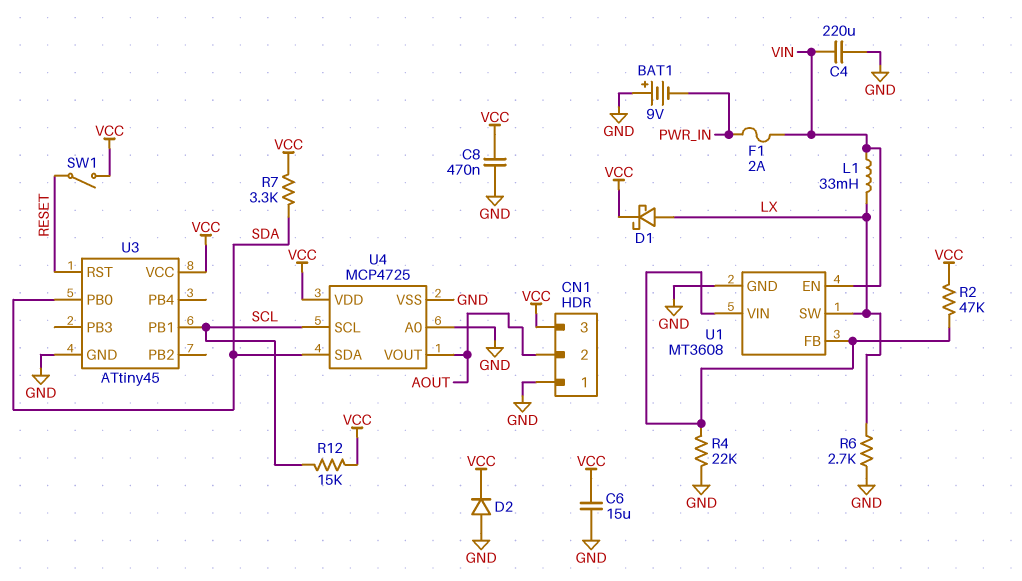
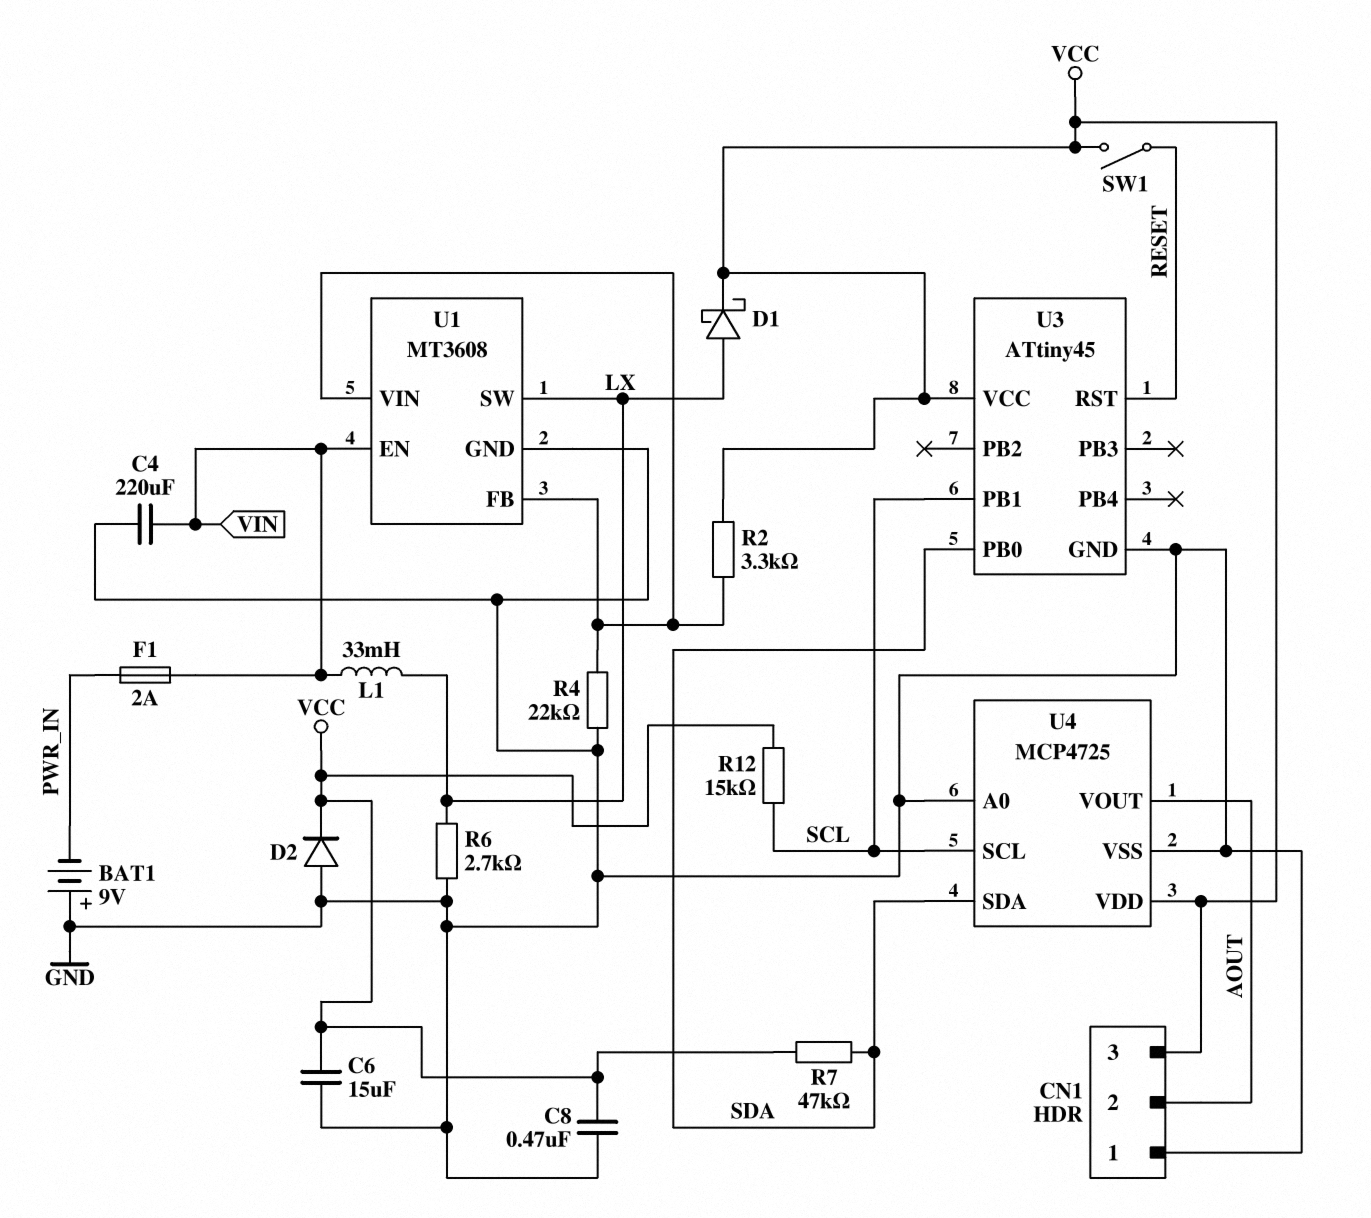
R2: 47k (U1/FB, VCC) -> 3.3k (U1/FB, VCC)
R7: 3.3k (SDA, VCC) -> 47k (SDA, VCC)

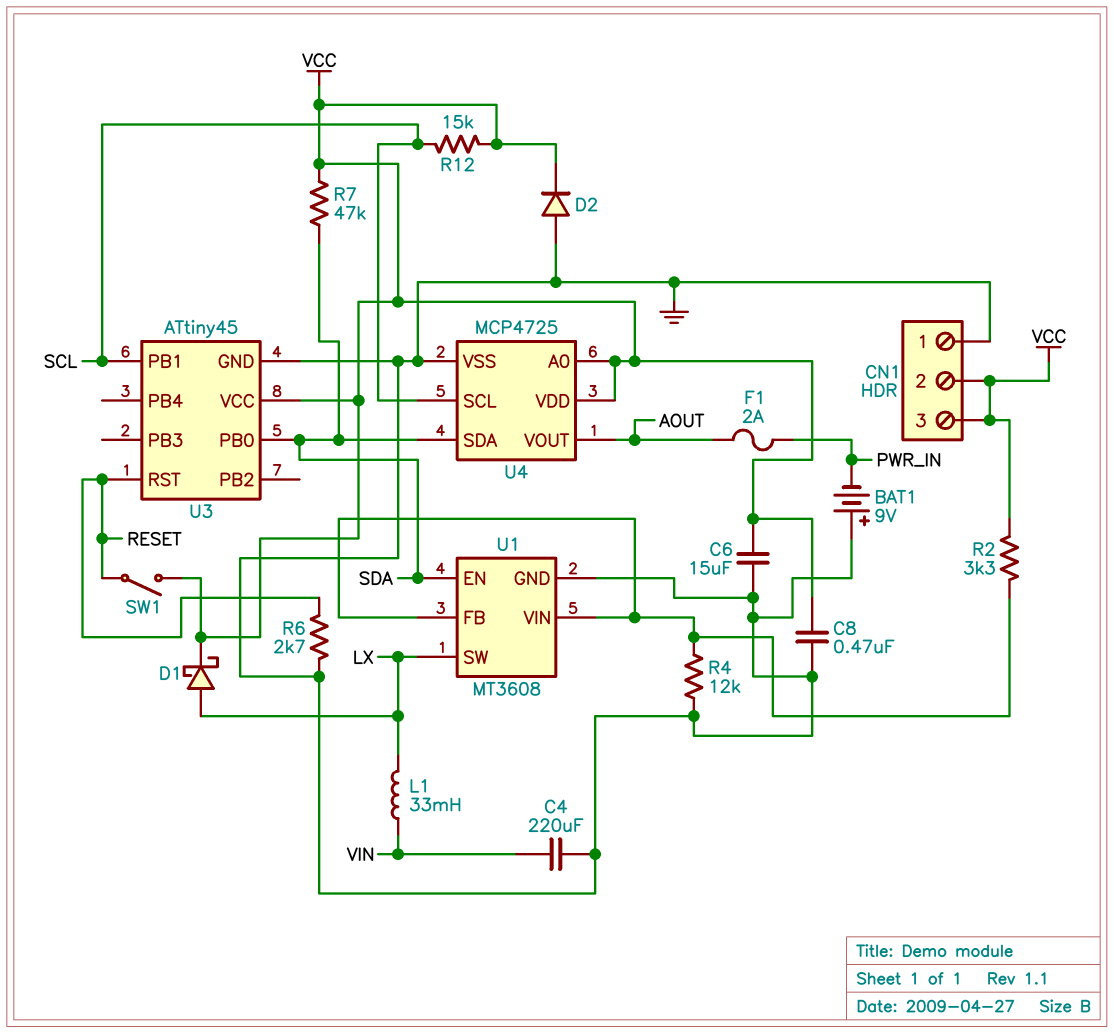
CN1 pin 2: AOUT -> VCC
F1: 2A (PWR_IN, VIN) -> 2A (AOUT, PWR_IN)
R4: 22k (GND, U1/FB) -> 12k (GND, U1/FB)
R6: 2.7k (GND, LX) -> 2.7k (GND, RESET)
U1 pin EN: VIN -> SDA
U4 pin A0: GND -> VCC

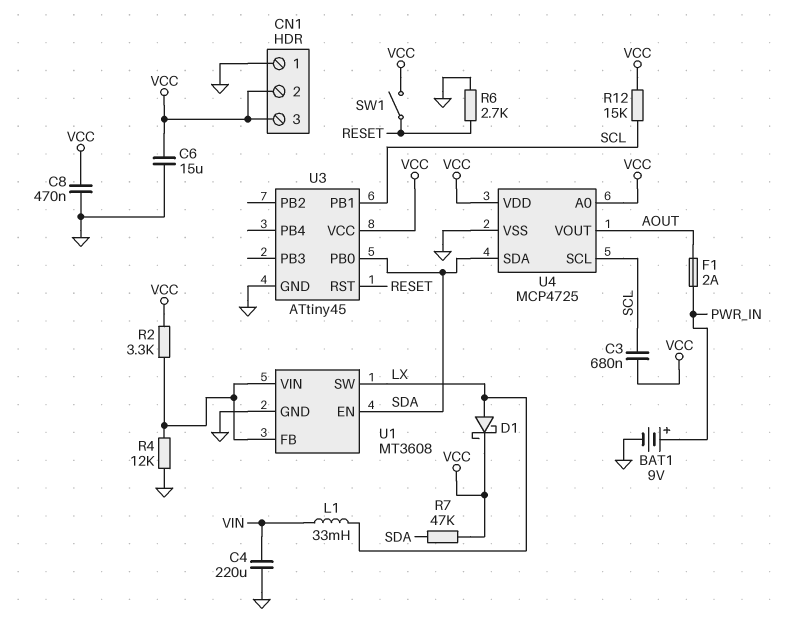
BAT1: 9V (plus GND, minus PWR_IN) -> 9V (plus PWR_IN, minus GND)
C3: none -> 680nF (SCL, VCC)
D2: diode (A GND, K VCC) -> none

